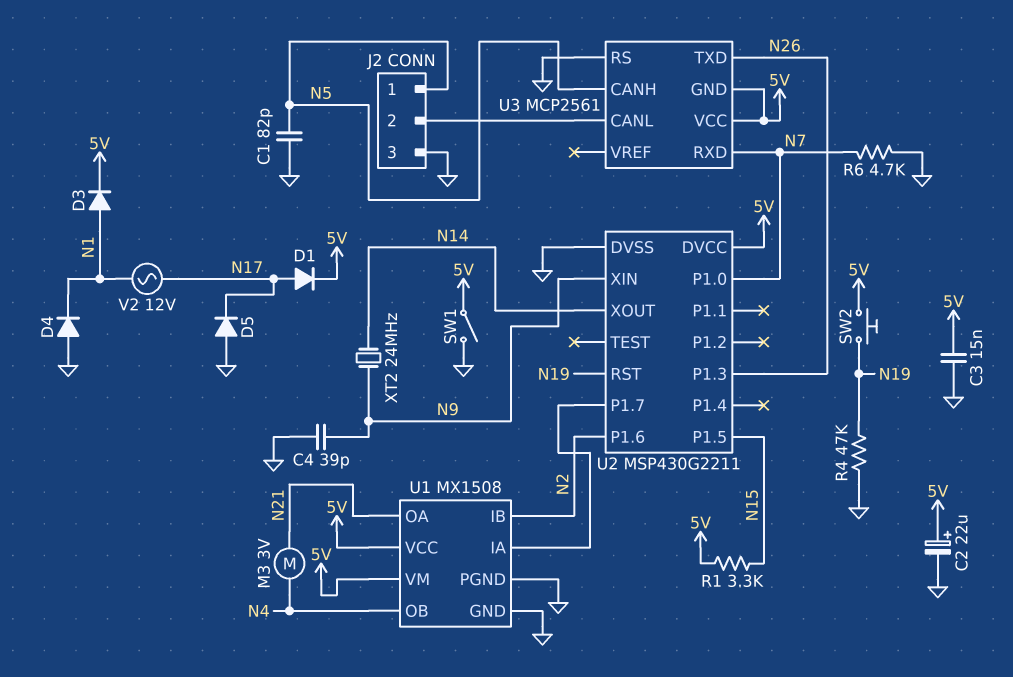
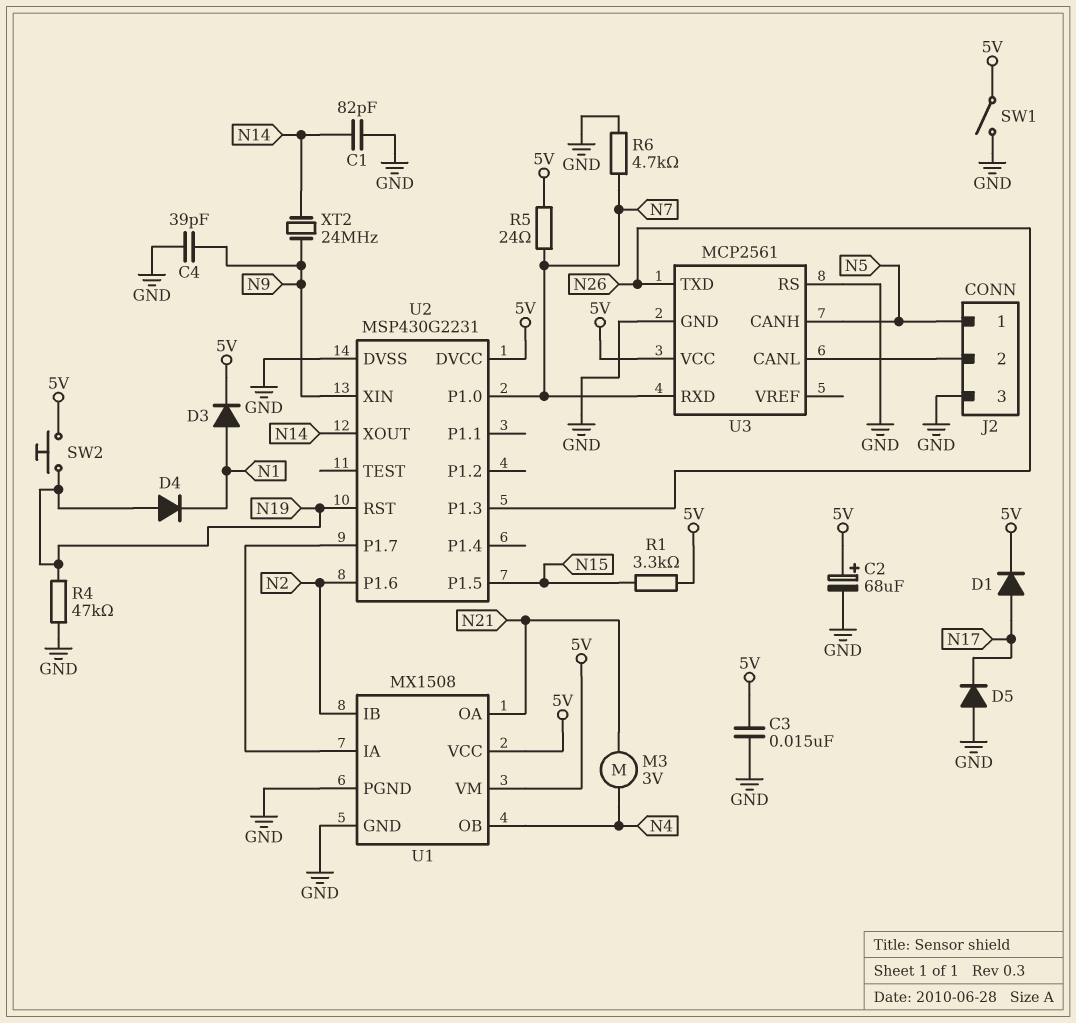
C1: 82pF (GND, N5) -> 82pF (GND, N14)
C2: 22uF (plus 5V, minus GND) -> 68uF (plus 5V, minus GND)
D4: diode (A GND, K N1) -> diode (A N19, K N1)
R5: none -> 24 (5V, N7)
U2: MSP430G2211 -> MSP430G2231
U3 pin GND: 5V -> GND
V2: AC 12V (N1, N17) -> none

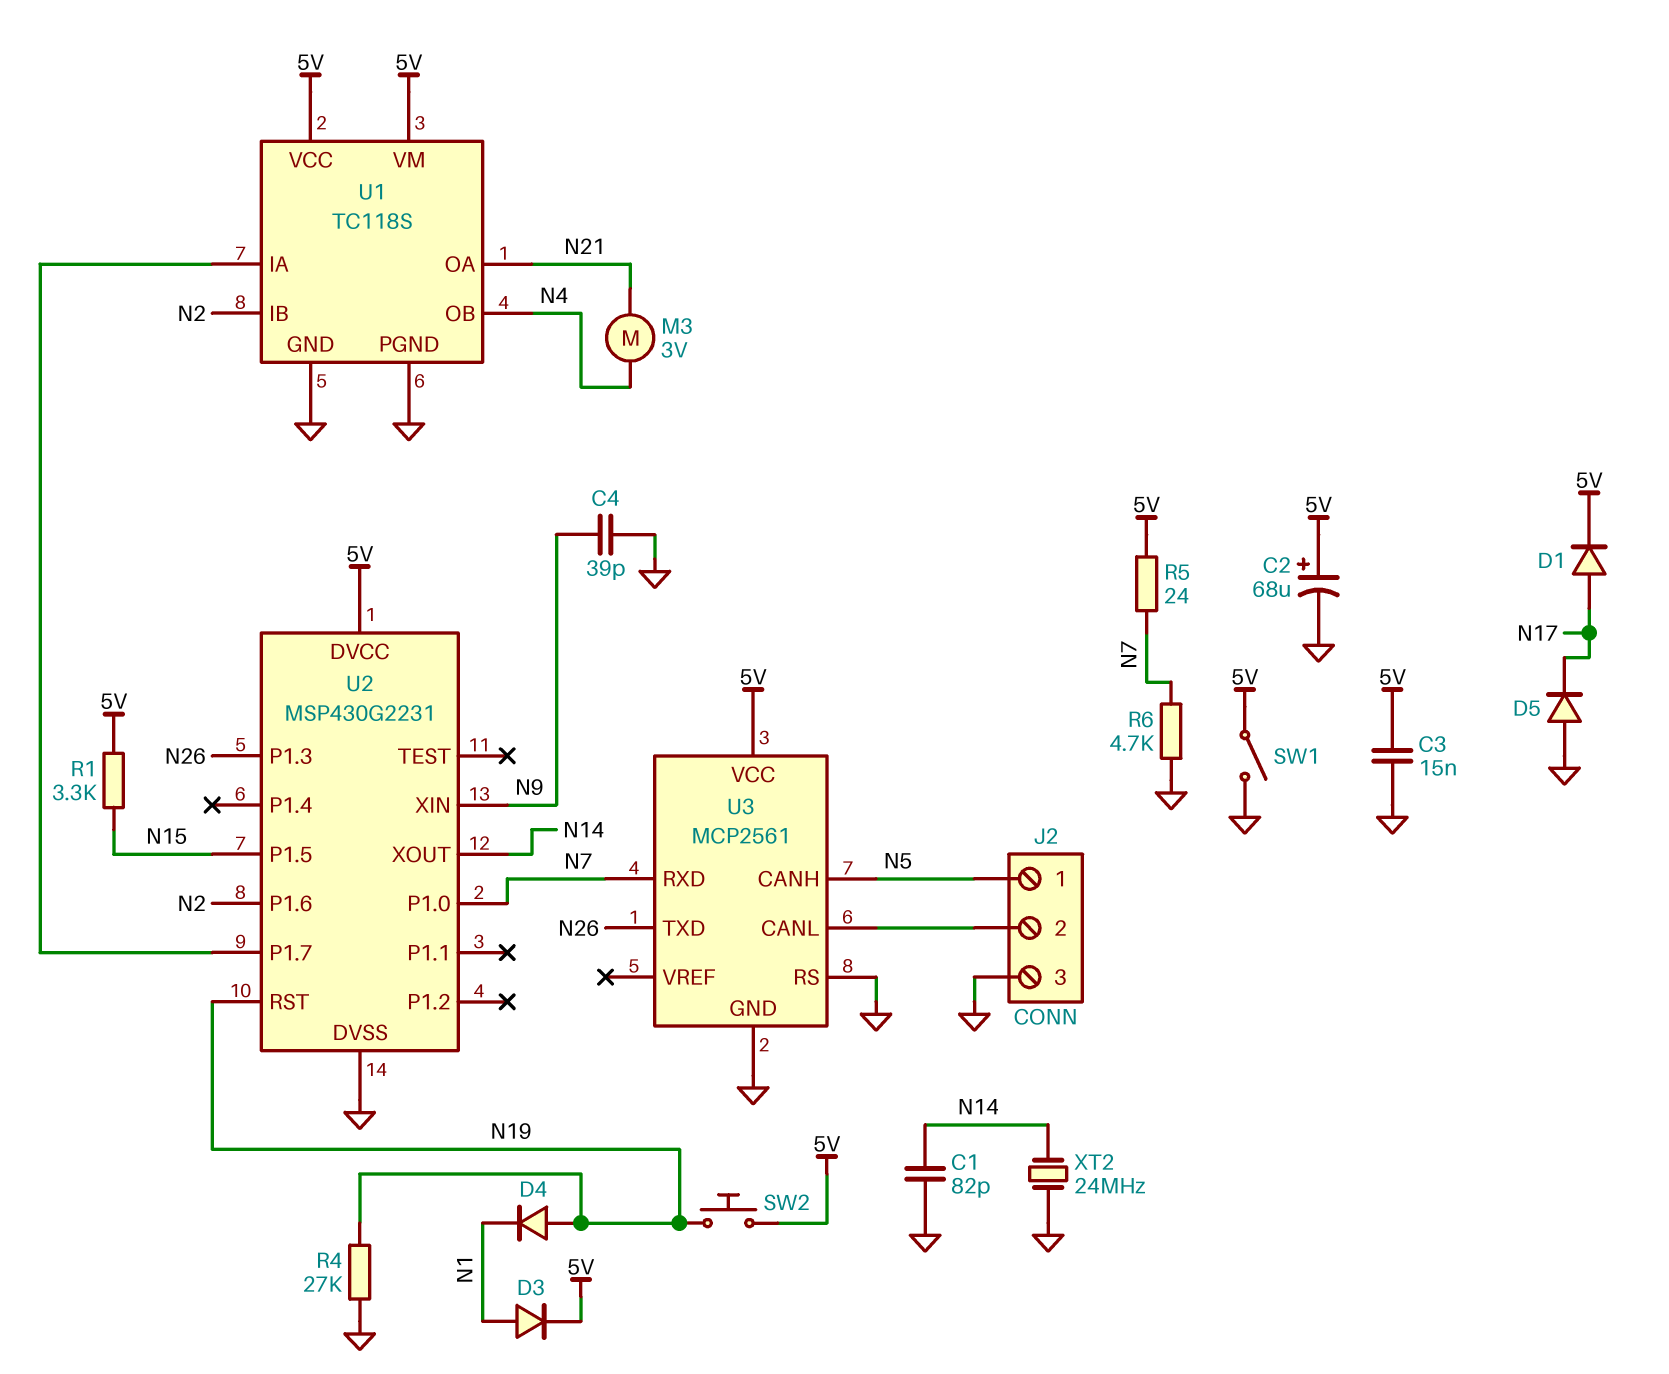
R4: 47k (GND, N19) -> 27k (GND, N19)
U1: MX1508 -> TC118S
XT2: 24MHz (N9, N14) -> 24MHz (GND, N14)

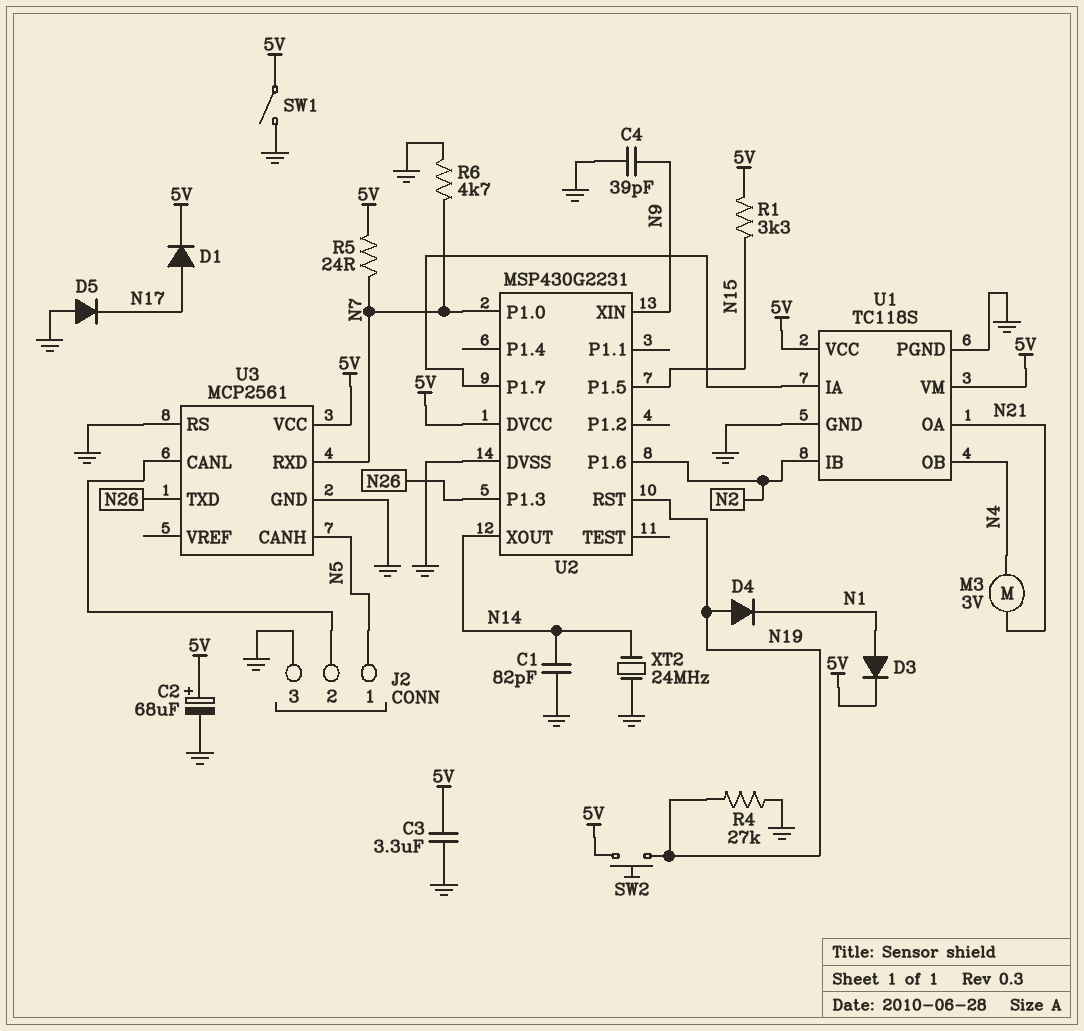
C3: 15nF (5V, GND) -> 3.3uF (5V, GND)

